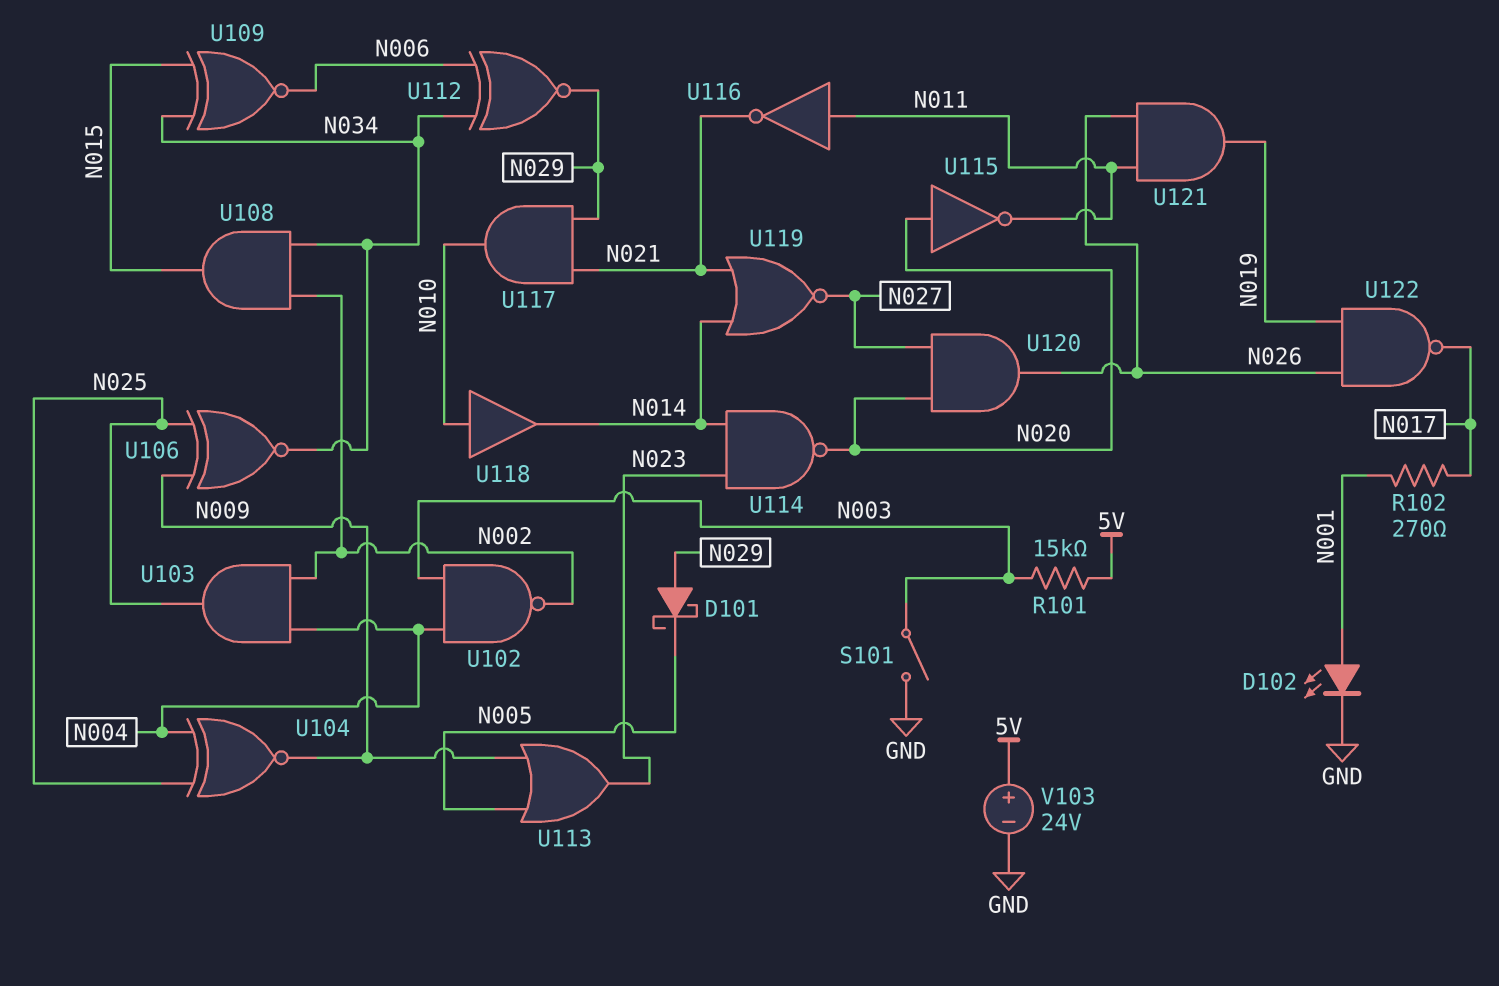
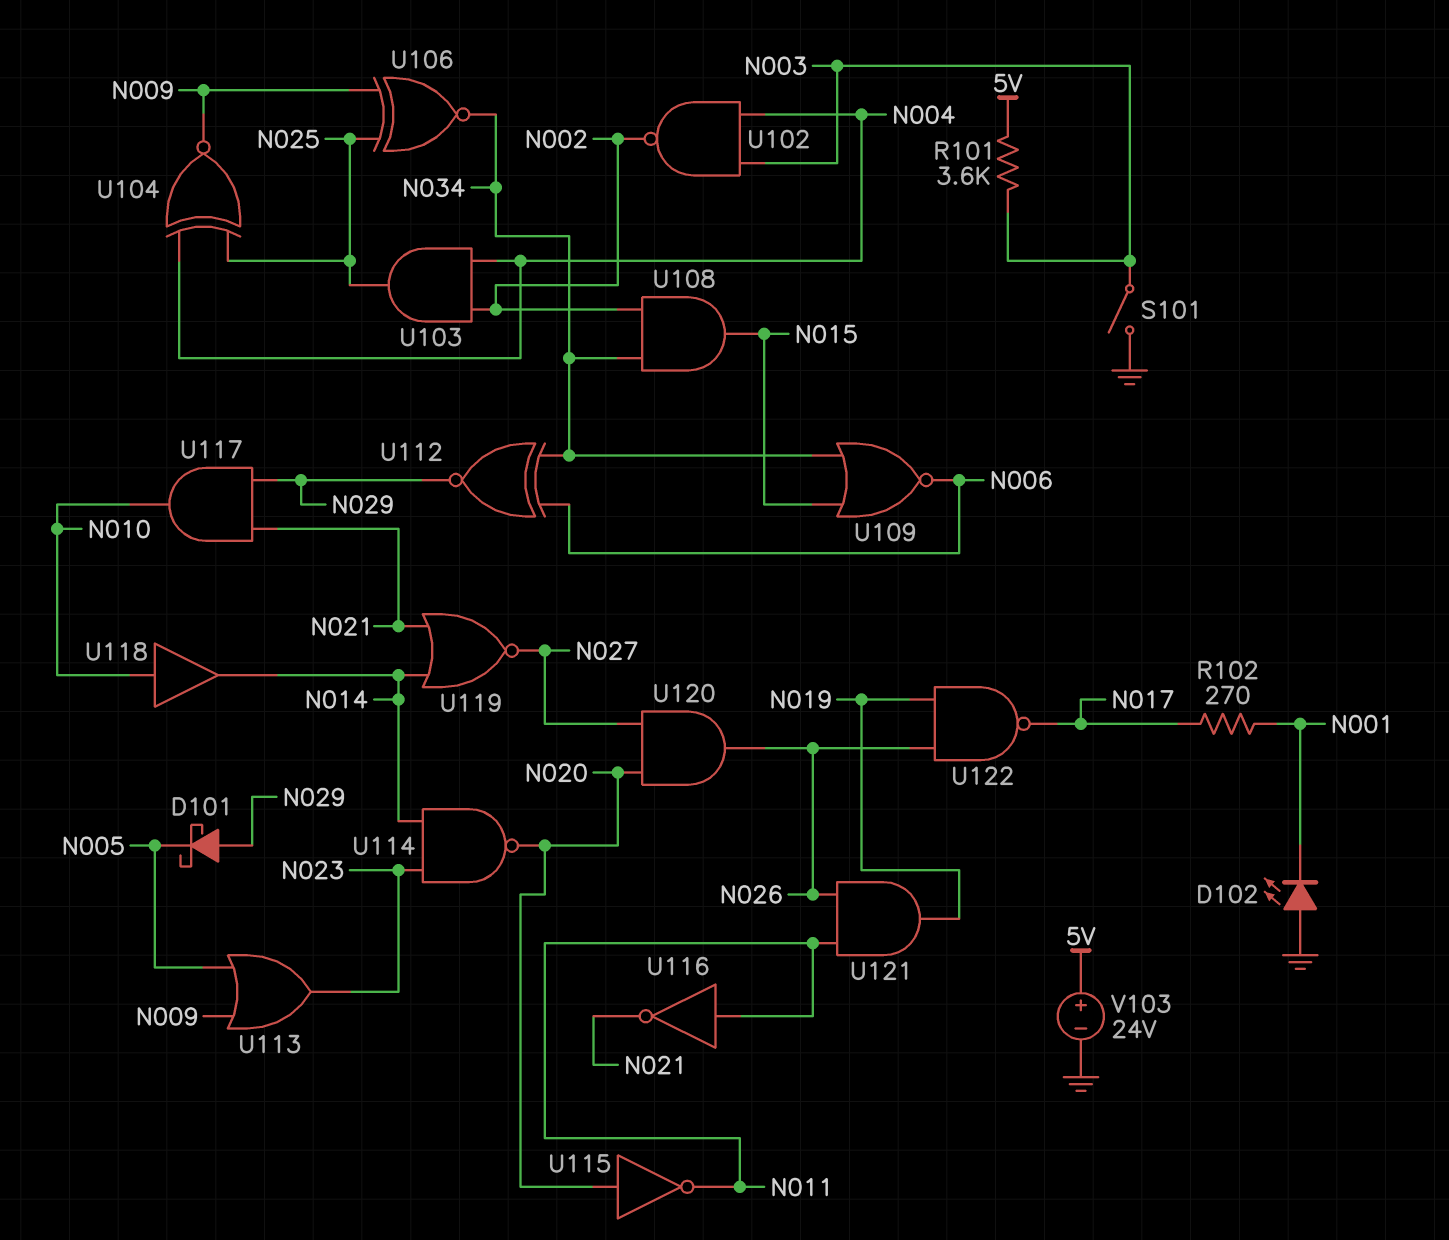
D102: LED (A N001, K GND) -> LED (A GND, K N001)
R101: 15k (5V, N003) -> 3.6k (5V, N003)
U109: XNOR (in N015, in N034, out N006) -> NOR (in N015, in N034, out N006)

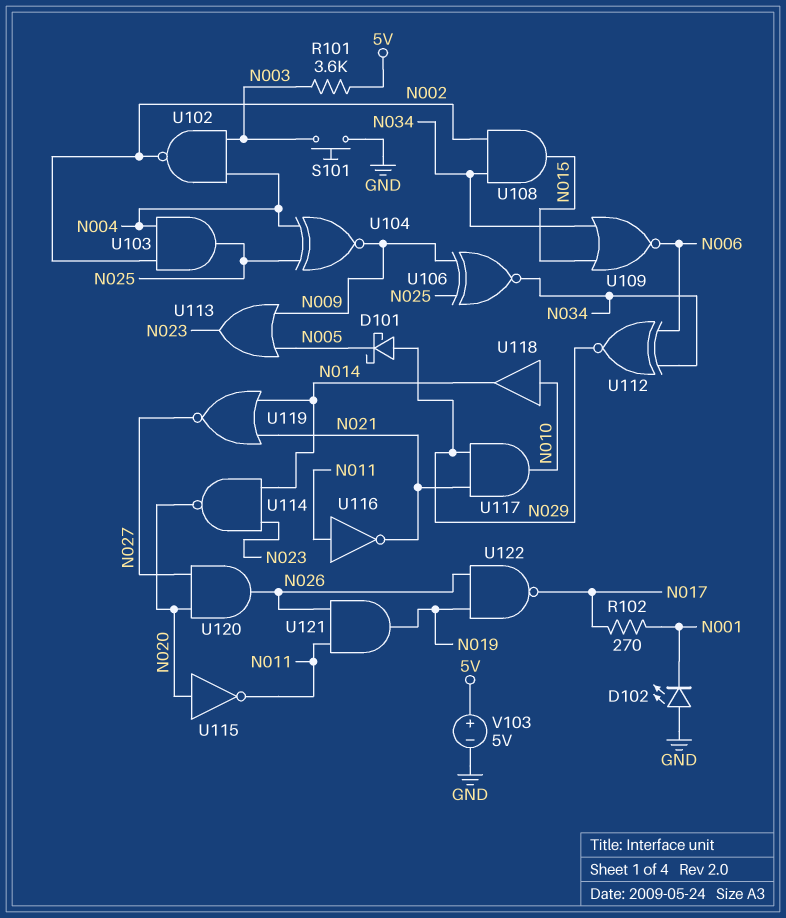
S101: switch (GND, N003) -> button (GND, N003)
V103: 24V (plus 5V, minus GND) -> 5V (plus 5V, minus GND)

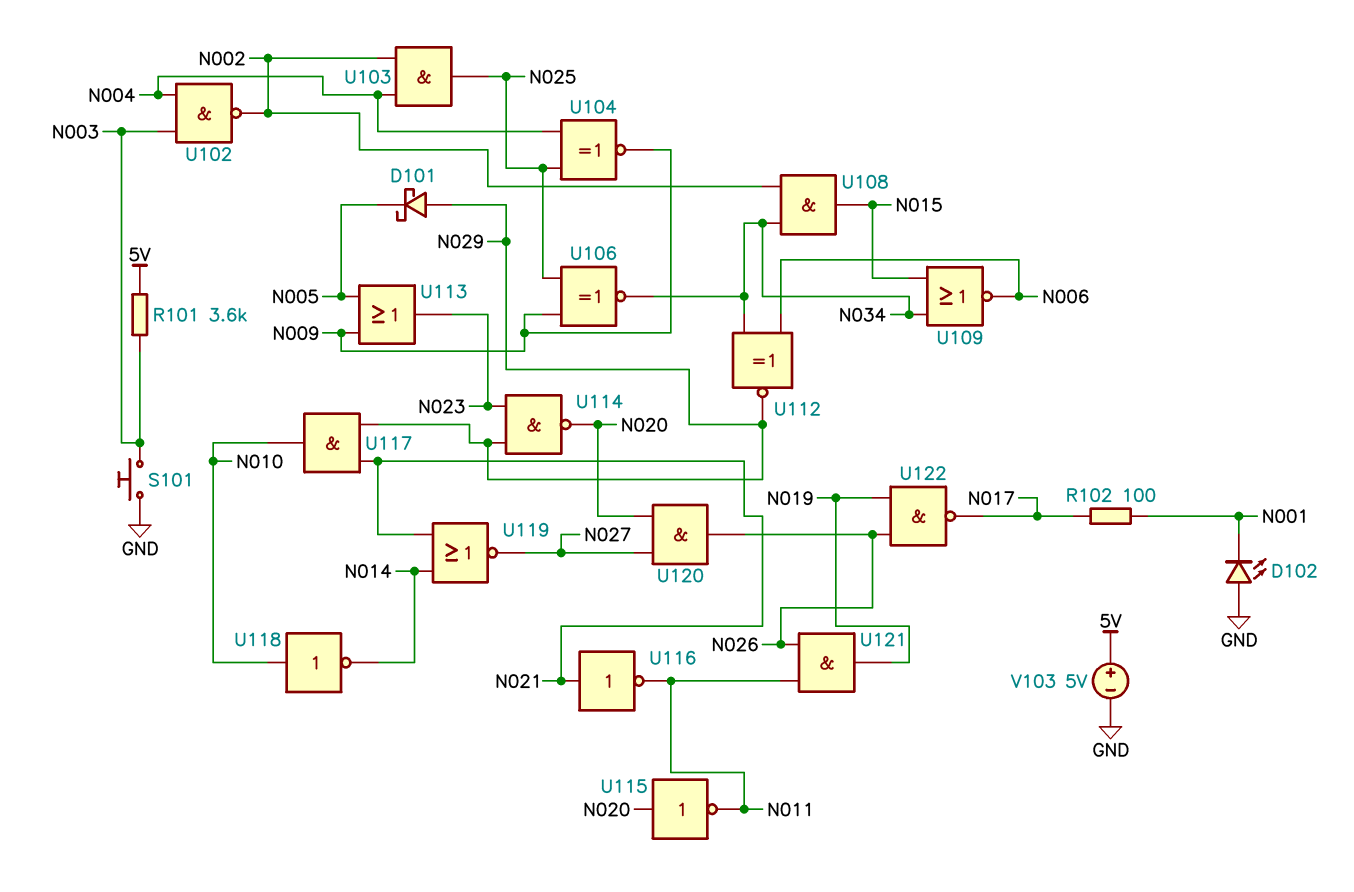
R102: 270 (N001, N017) -> 100 (N001, N017)
U114: NAND (in N014, in N023, out N020) -> NAND (in N023, in N029, out N020)
U116: NOT (in N011, out N021) -> NOT (in N021, out N011)
U118: buffer (in N010, out N014) -> NOT (in N010, out N014)

